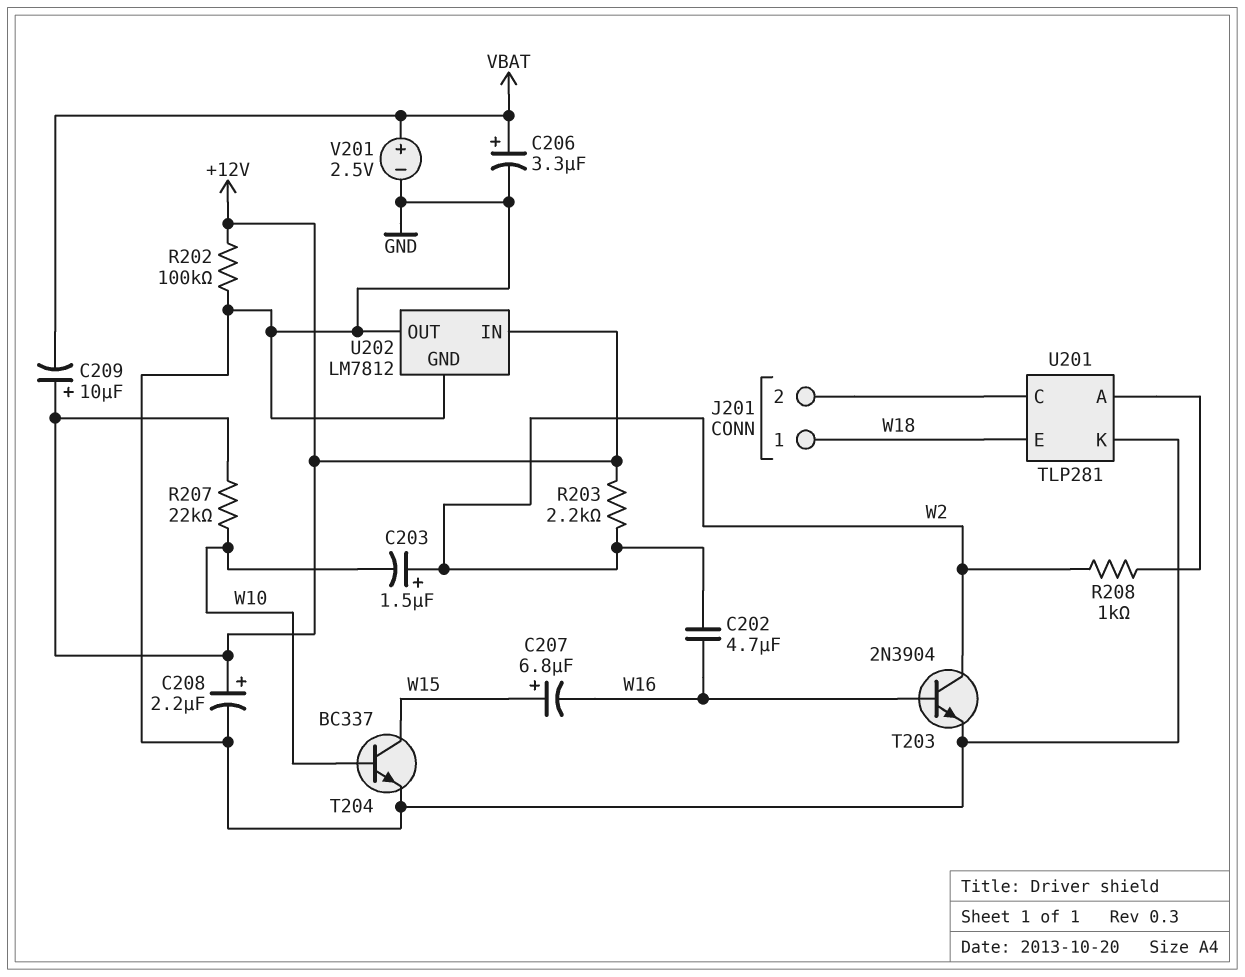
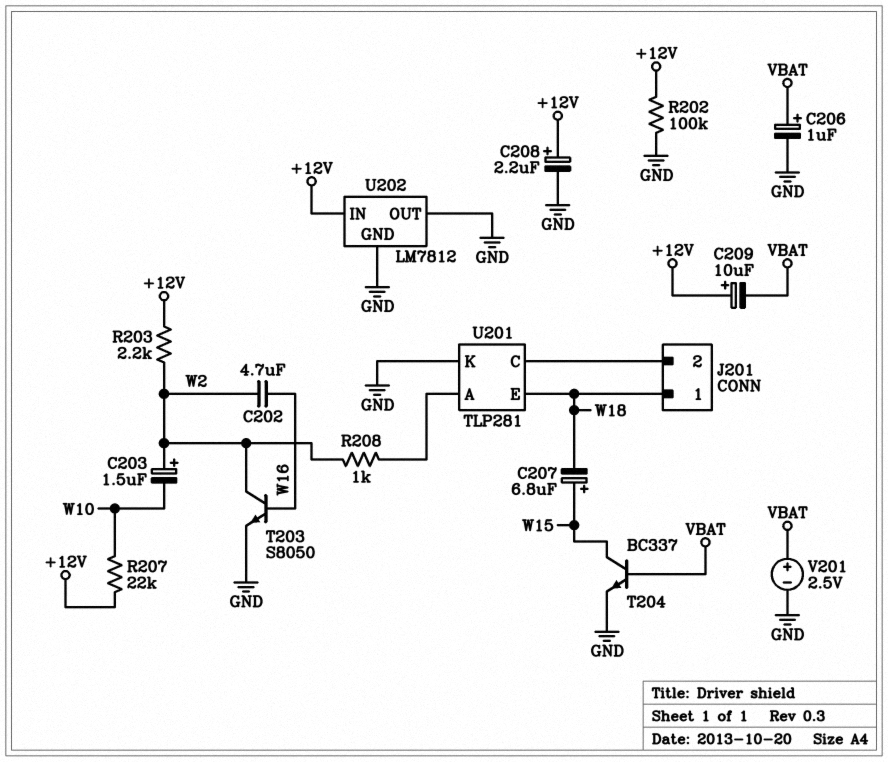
C206: 3.3uF (plus VBAT, minus GND) -> 1uF (plus VBAT, minus GND)
C207: 6.8uF (plus W15, minus W16) -> 6.8uF (plus W15, minus W18)
T203: NPN 2N3904 (B W16, C W2, E GND) -> NPN S8050 (B W16, C W2, E GND)
T204: NPN BC337 (B W10, C W15, E GND) -> NPN BC337 (B VBAT, C W15, E GND)

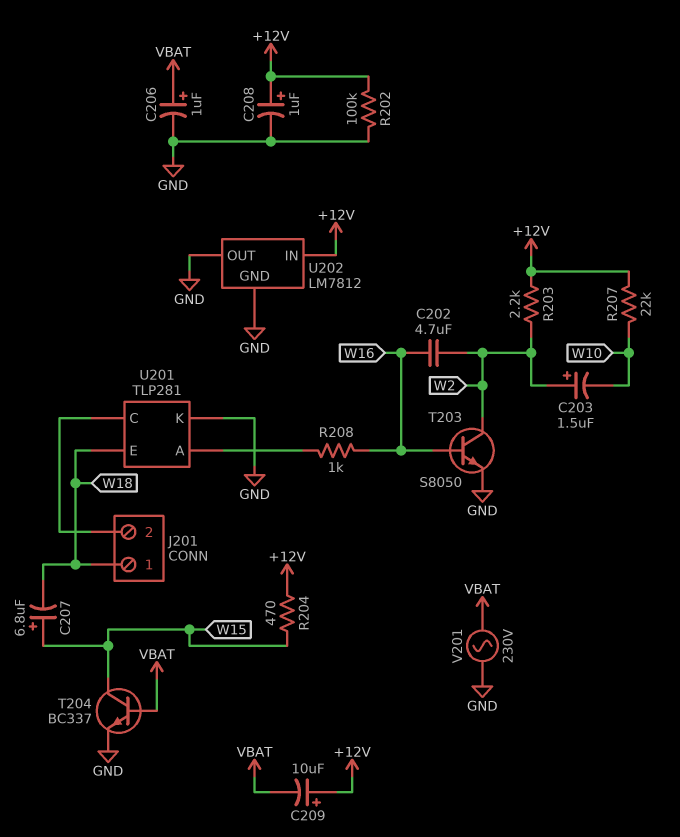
C208: 2.2uF (plus +12V, minus GND) -> 1uF (plus +12V, minus GND)
R204: none -> 470 (+12V, W15)
R208: 1k (U201/A, W2) -> 1k (U201/A, W16)
V201: 2.5V (plus VBAT, minus GND) -> AC 230V (GND, VBAT)

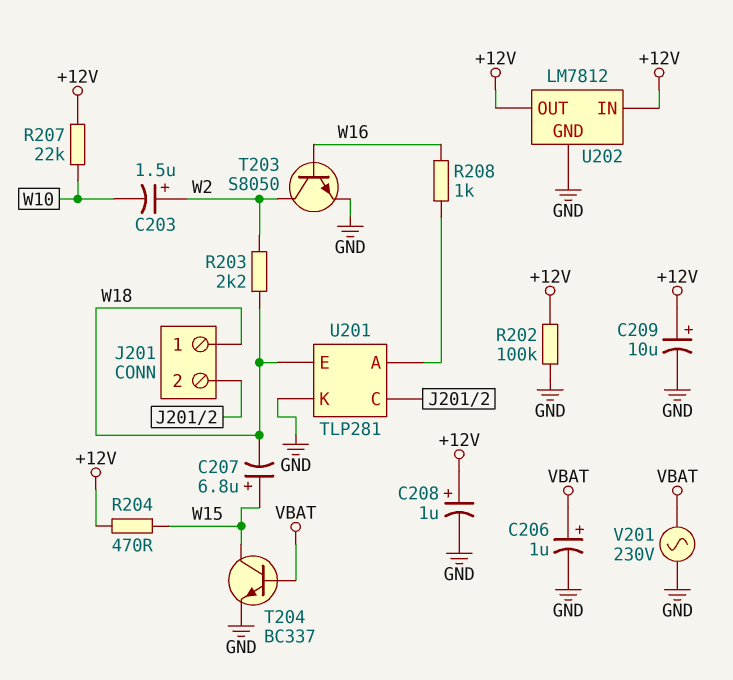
C202: 4.7uF (W2, W16) -> none
C209: 10uF (plus +12V, minus VBAT) -> 10uF (plus +12V, minus GND)
R203: 2.2k (+12V, W2) -> 2.2k (W2, W18)
U202 pin OUT: GND -> +12V

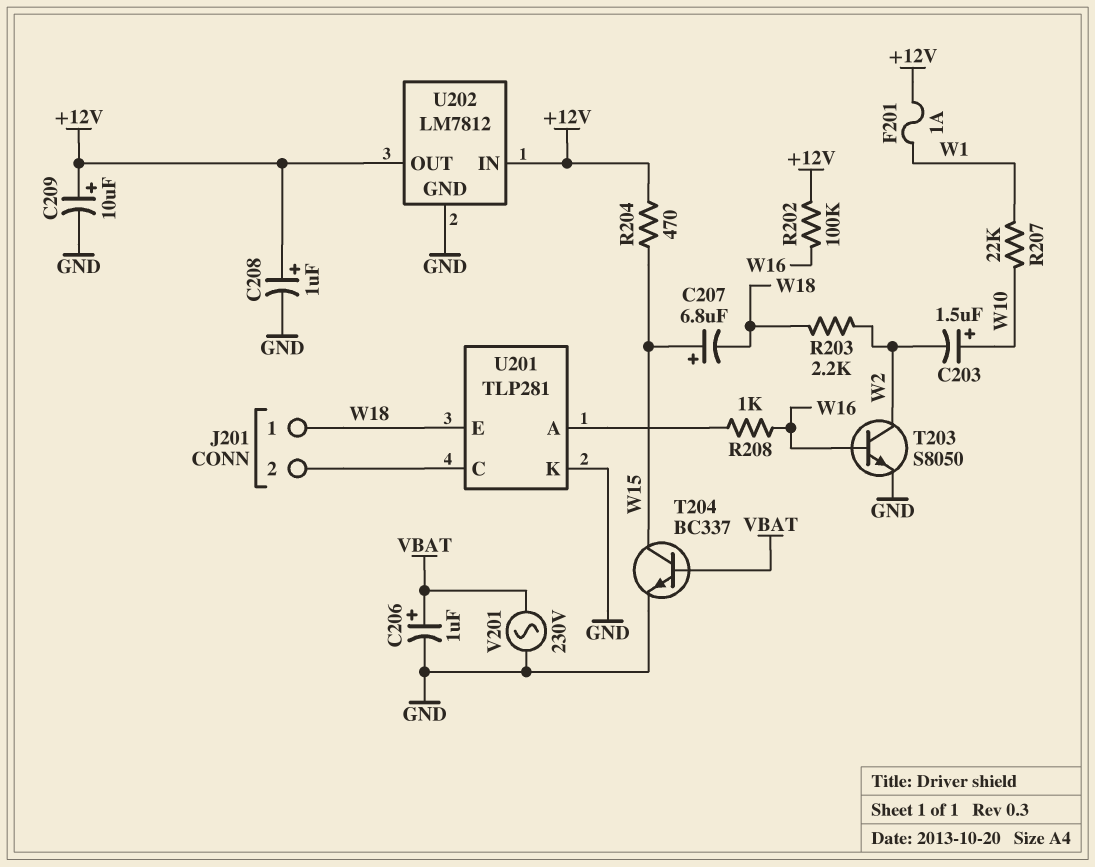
C203: 1.5uF (plus W2, minus W10) -> 1.5uF (plus W10, minus W2)
F201: none -> 1A (+12V, W1)
R202: 100k (+12V, GND) -> 100k (+12V, W16)
R207: 22k (+12V, W10) -> 22k (W1, W10)

